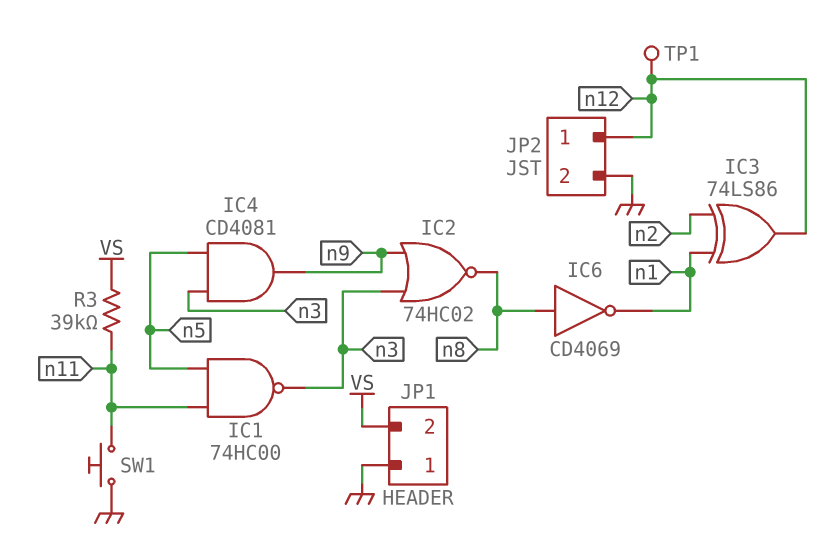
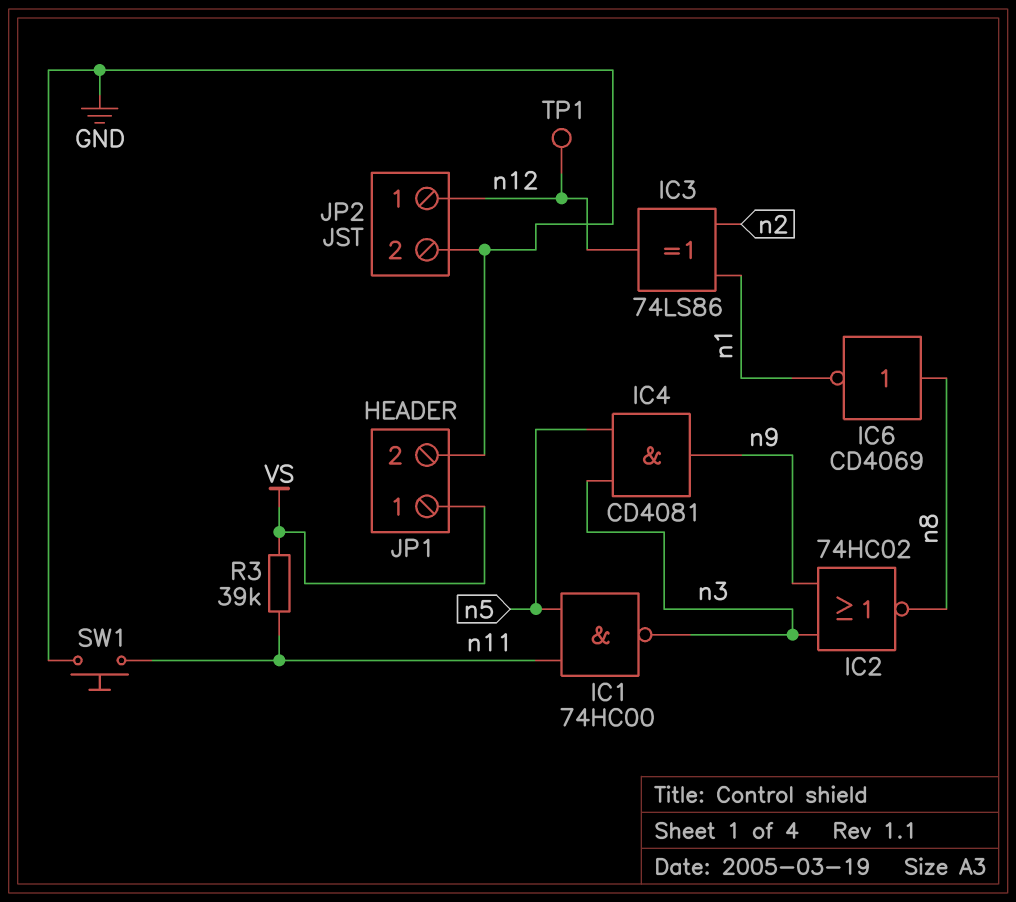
JP1 pin 1: GND -> VS
JP1 pin 2: VS -> GND

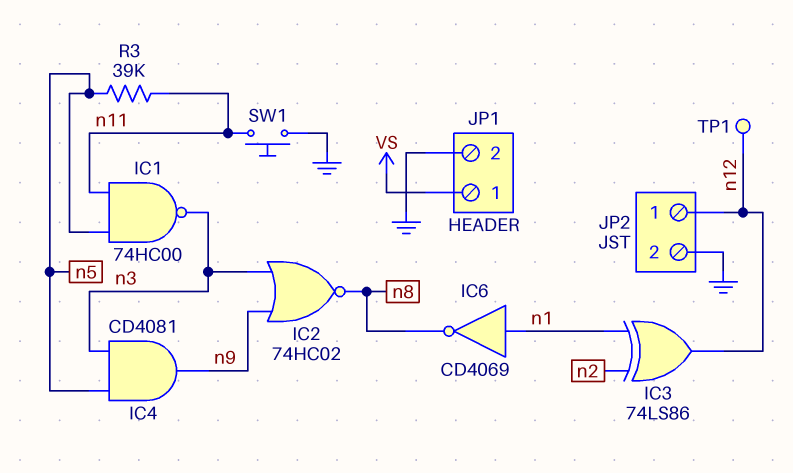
IC6: NOT CD4069 (in n8, out n1) -> NOT CD4069 (in n1, out n8)
R3: 39k (VS, n11) -> 39k (n5, n11)

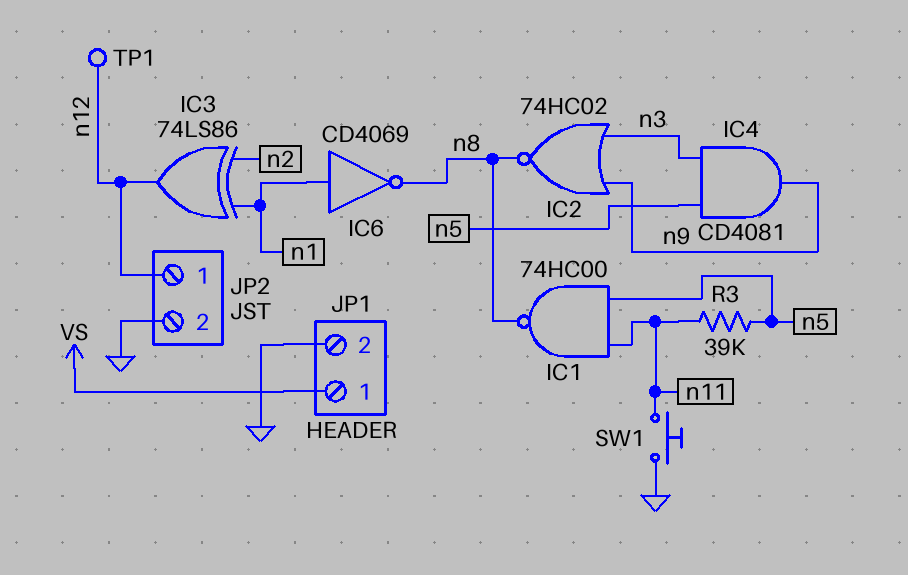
IC1: NAND 74HC00 (in n5, in n11, out n3) -> NAND 74HC00 (in n5, in n11, out n8)

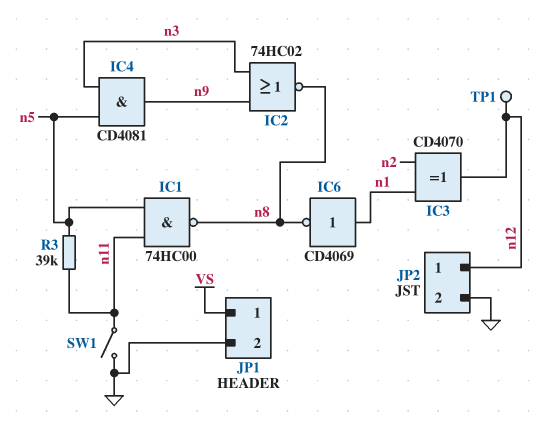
IC3: XOR 74LS86 (in n1, in n2, out n12) -> XOR CD4070 (in n1, in n2, out n12)
SW1: button (GND, n11) -> switch (GND, n11)

